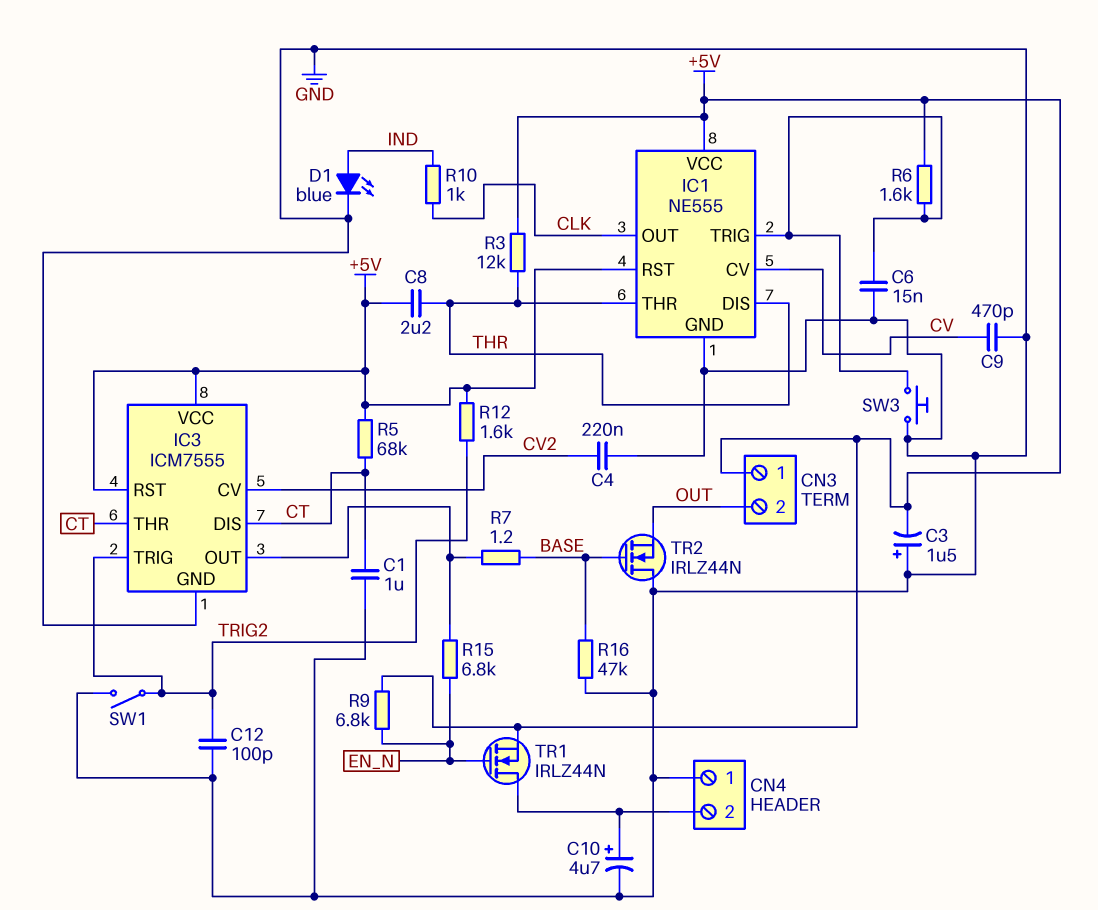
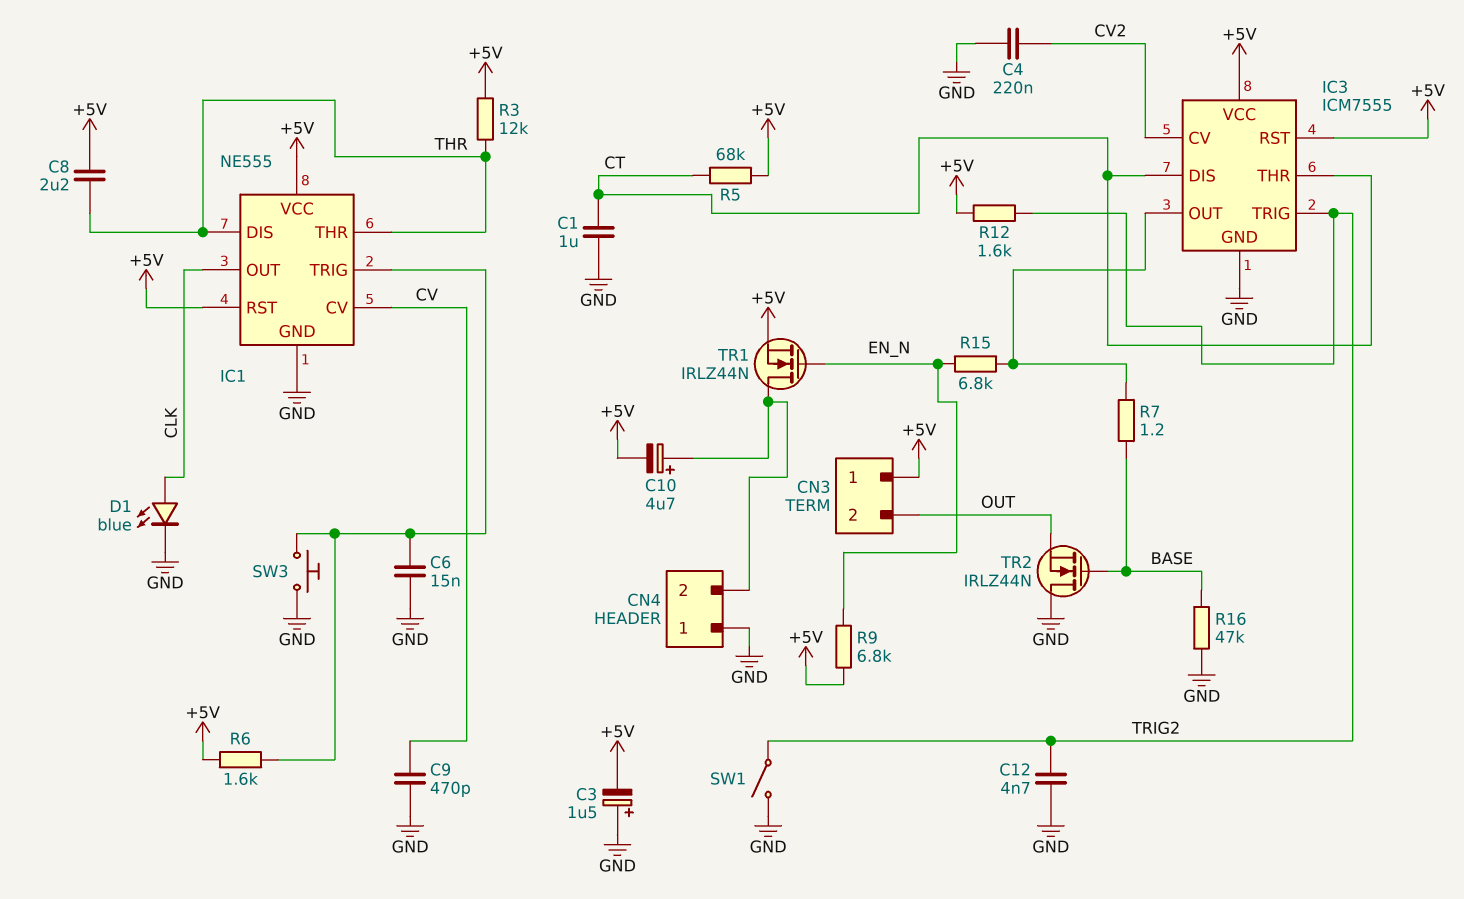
C10: 4.7uF (plus CN4/2, minus GND) -> 4.7uF (plus CN4/2, minus +5V)
C12: 100pF (GND, TRIG2) -> 4.7nF (GND, TRIG2)
D1: LED blue (A IND, K GND) -> LED blue (A CLK, K GND)
R10: 1k (CLK, IND) -> none

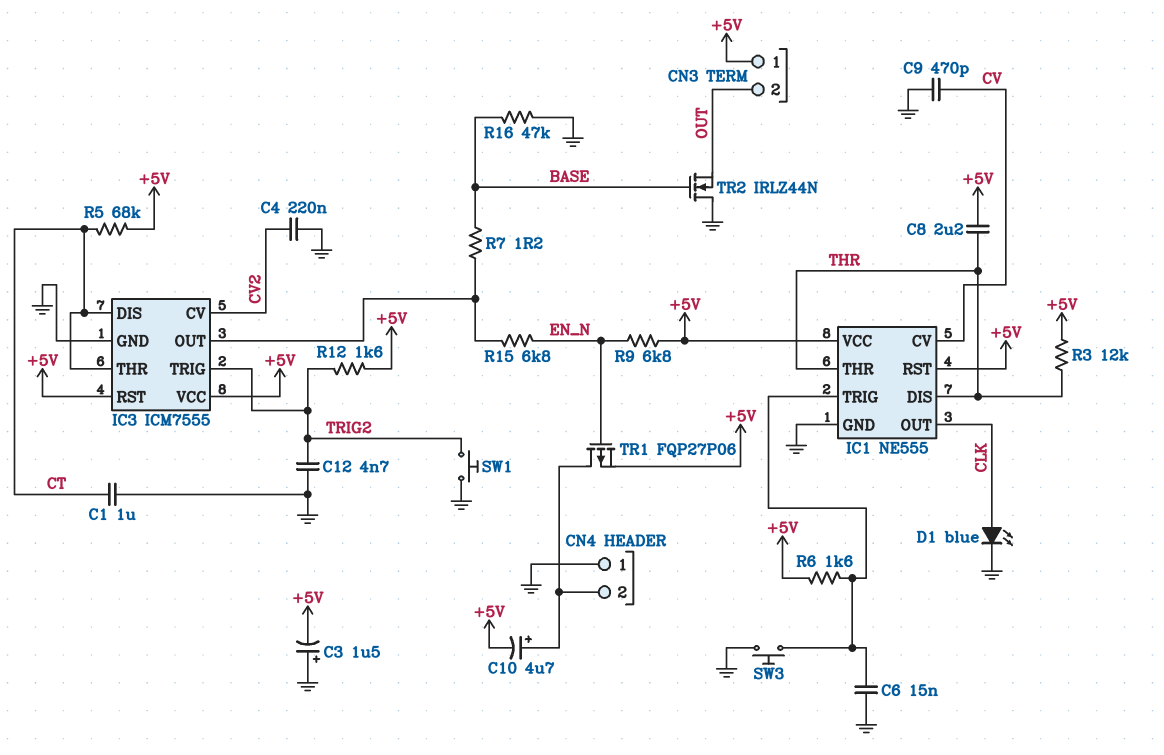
SW1: switch (GND, TRIG2) -> button (GND, TRIG2)
TR1: NMOS IRLZ44N (G EN_N, D CN4/2, S +5V) -> PMOS FQP27P06 (G EN_N, D CN4/2, S +5V)

